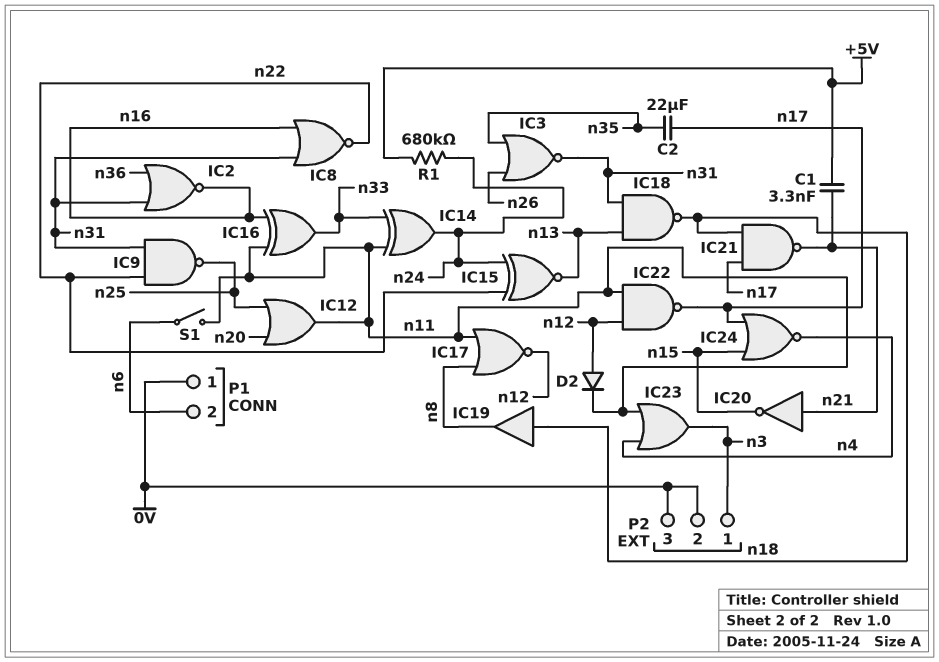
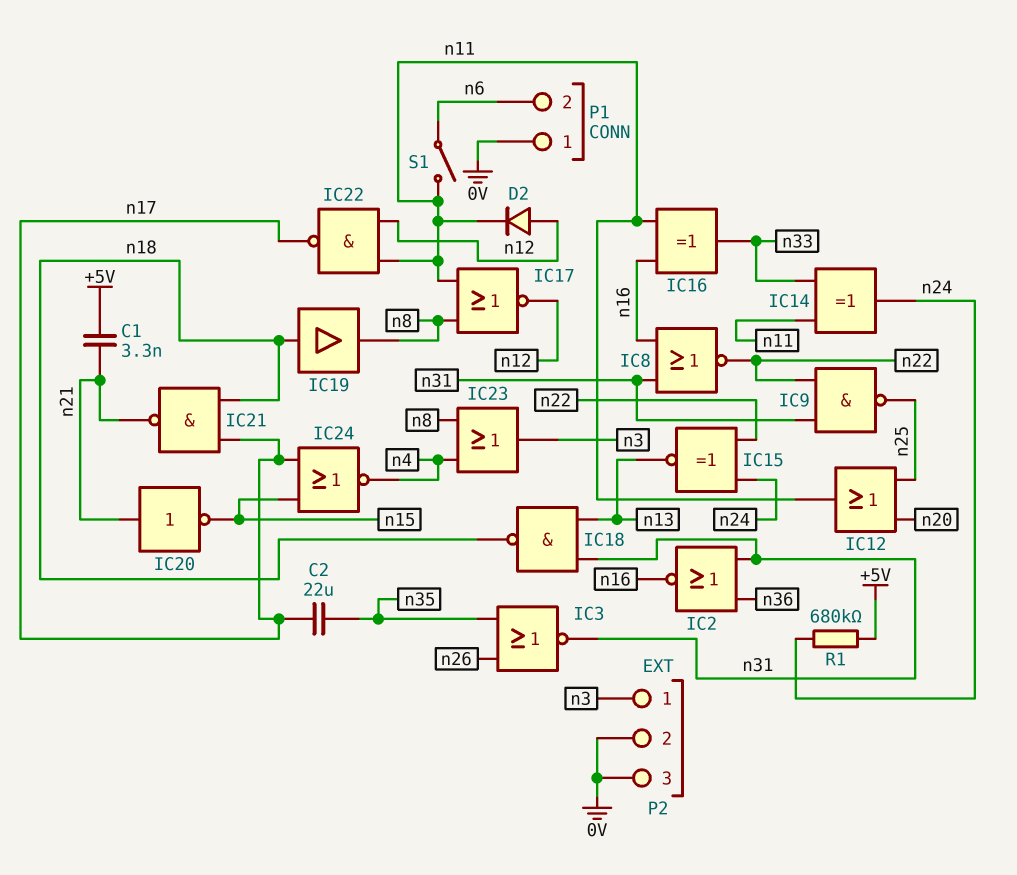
IC23: OR (in n4, in n11, out n3) -> OR (in n4, in n8, out n3)

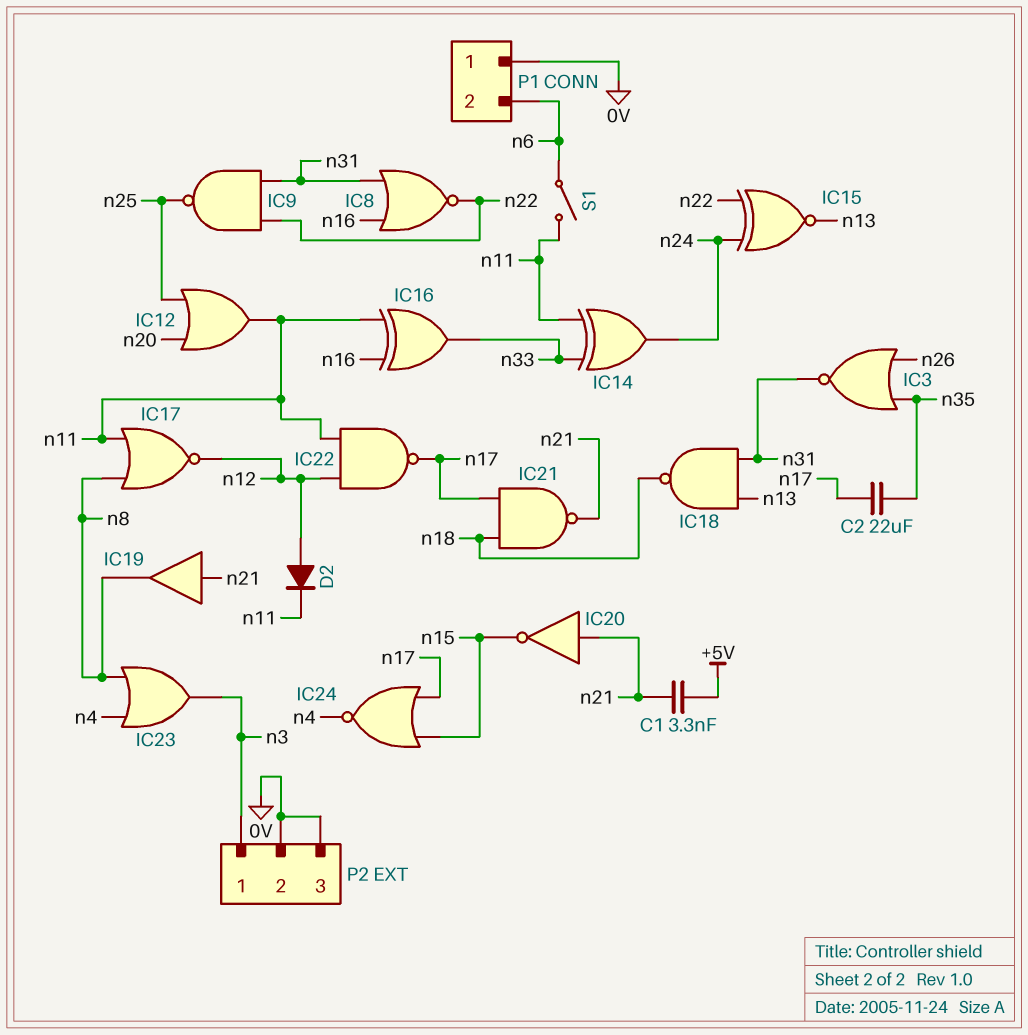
IC2: NOR (in n31, in n36, out n16) -> none
IC19: buffer (in n18, out n8) -> buffer (in n21, out n8)
R1: 680k (+5V, n24) -> none

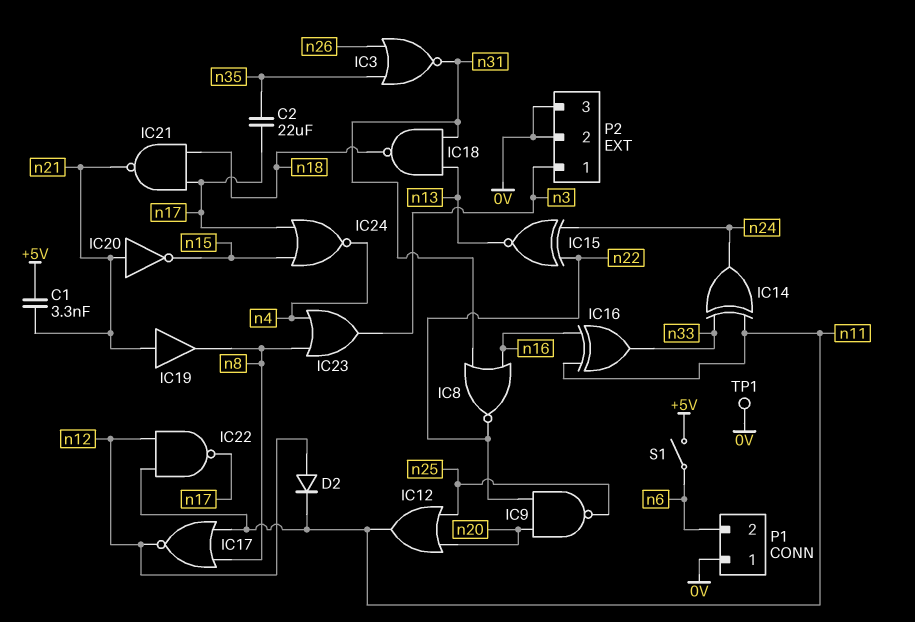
IC9: NAND (in n22, in n31, out n25) -> NAND (in n20, in n22, out n25)
S1: switch (n6, n11) -> switch (+5V, n6)
TP1: none -> test point (0V)

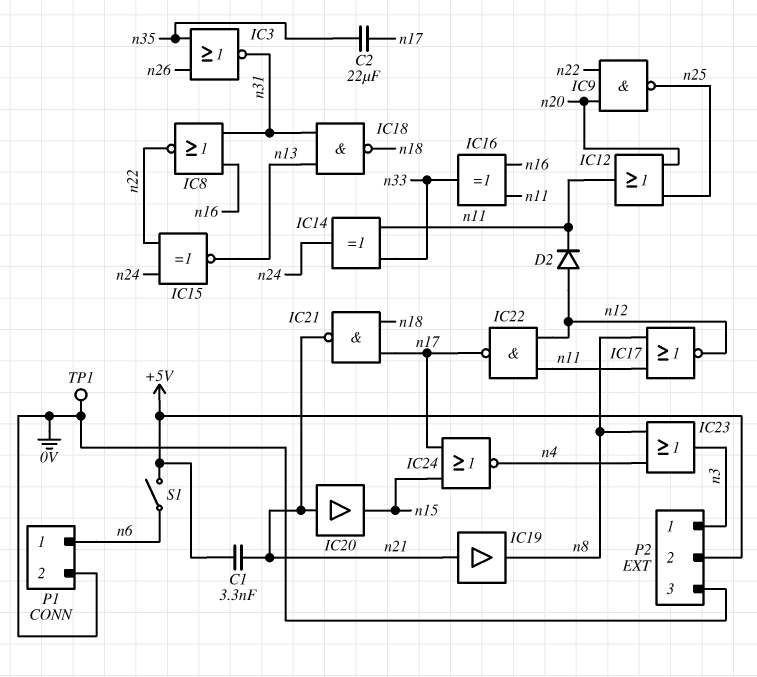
IC20: NOT (in n21, out n15) -> buffer (in n21, out n15)
P1 pin 1: 0V -> n6
P1 pin 2: n6 -> 0V
P2 pin 2: 0V -> +5V

